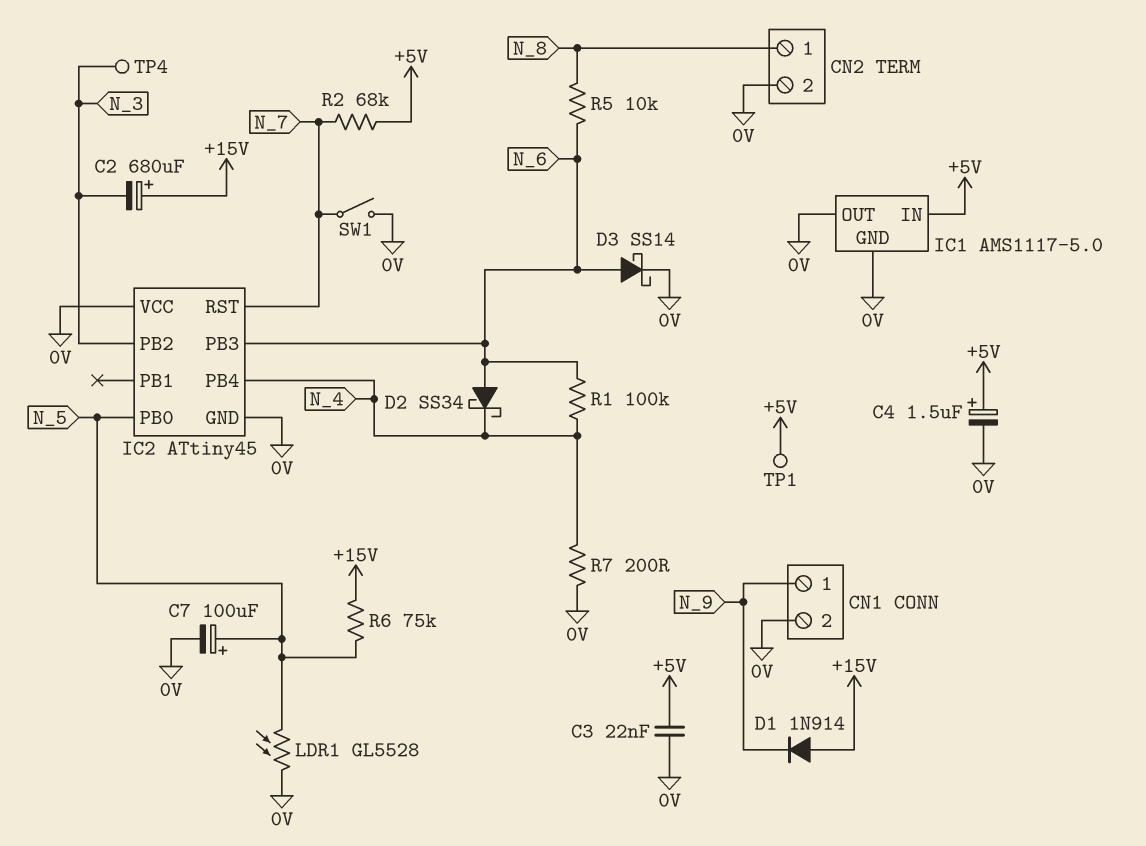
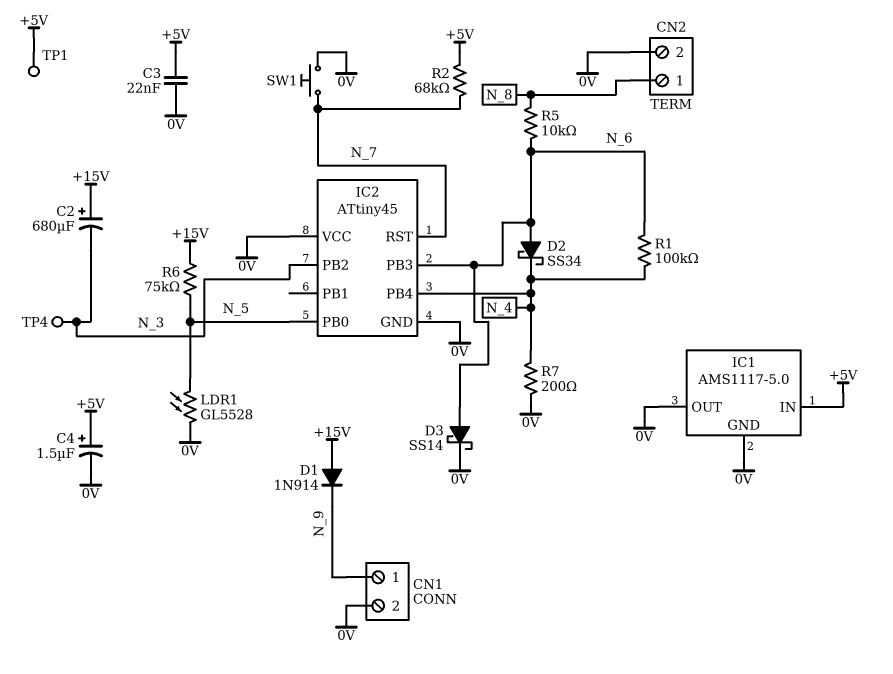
C7: 100uF (plus N_5, minus 0V) -> none
SW1: switch (0V, N_7) -> button (0V, N_7)

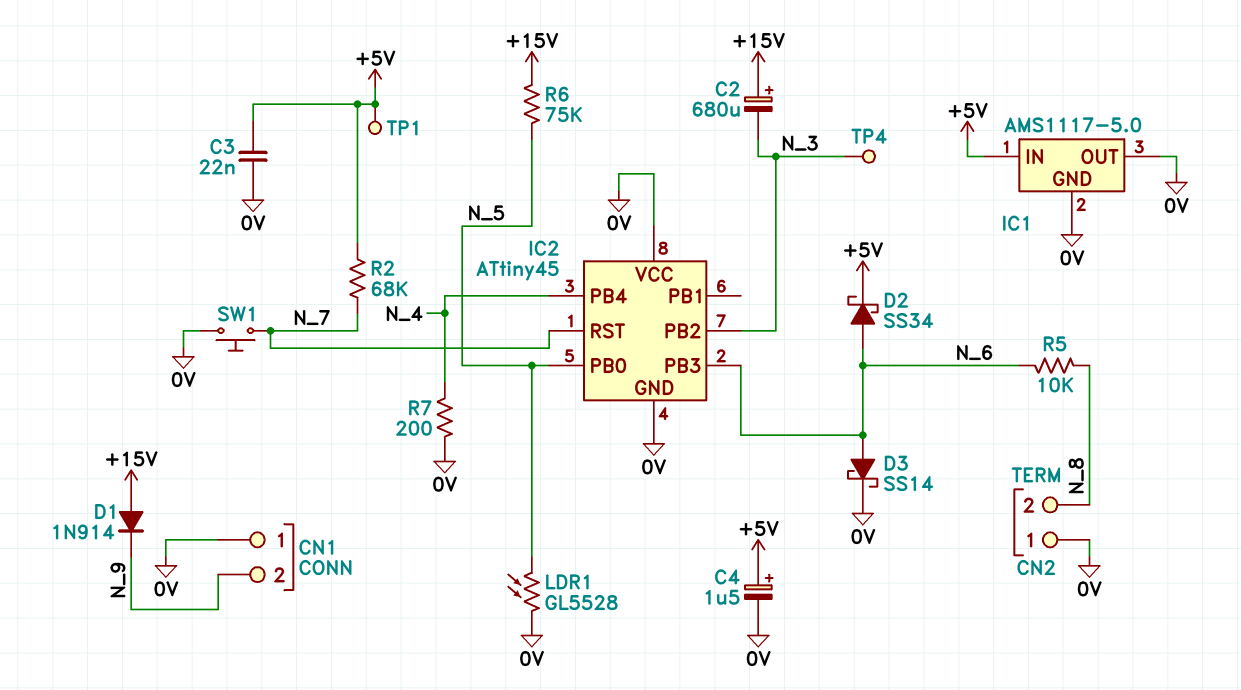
CN1 pin 1: N_9 -> 0V
CN1 pin 2: 0V -> N_9
CN2 pin 1: N_8 -> 0V
CN2 pin 2: 0V -> N_8
D2: schottky SS34 (A N_6, K N_4) -> schottky SS34 (A N_6, K +5V)
R1: 100k (N_4, N_6) -> none

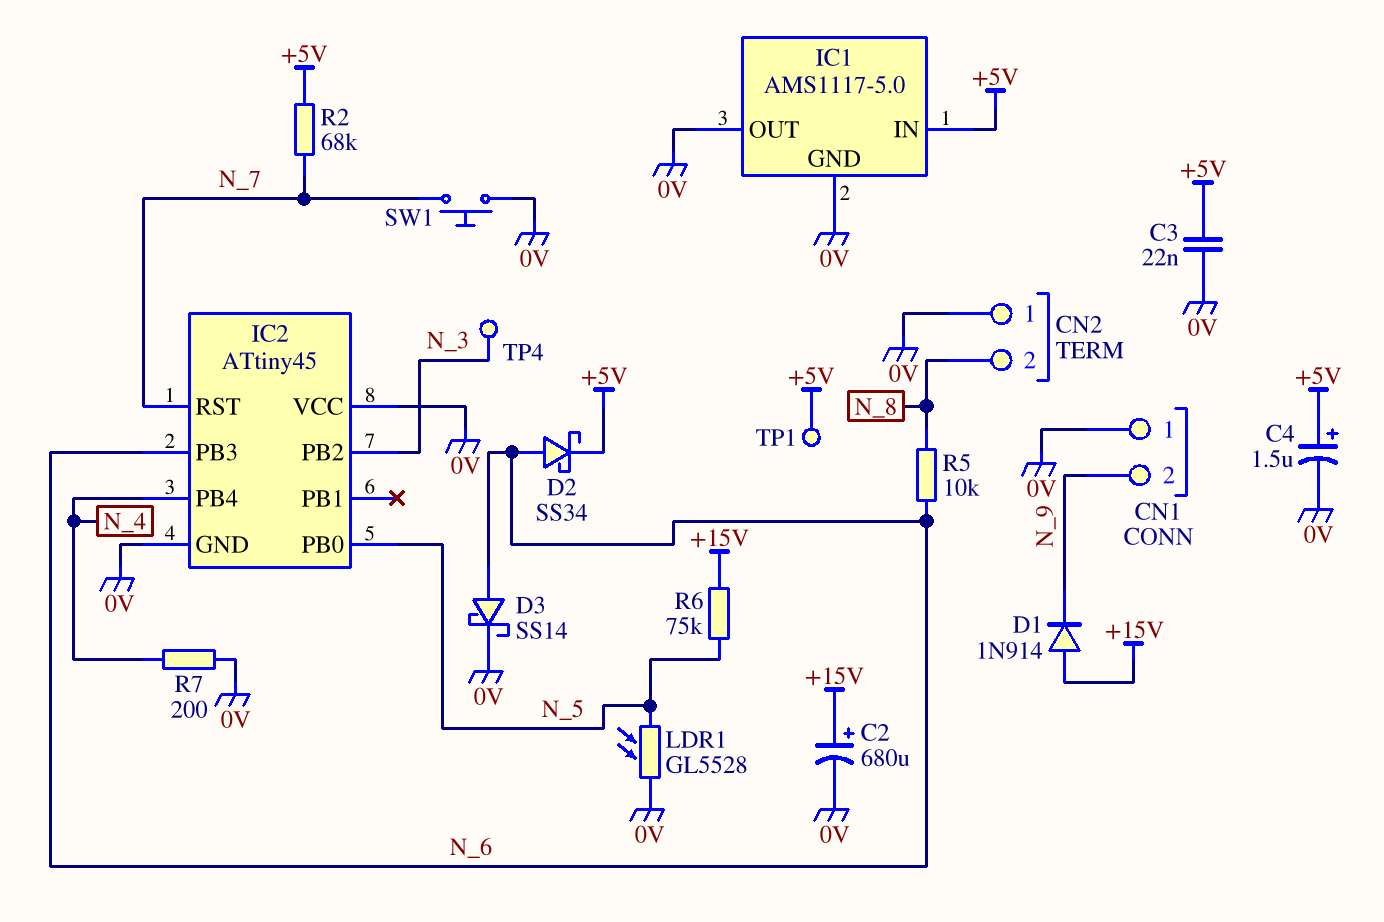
C2: 680uF (plus +15V, minus N_3) -> 680uF (plus +15V, minus 0V)

